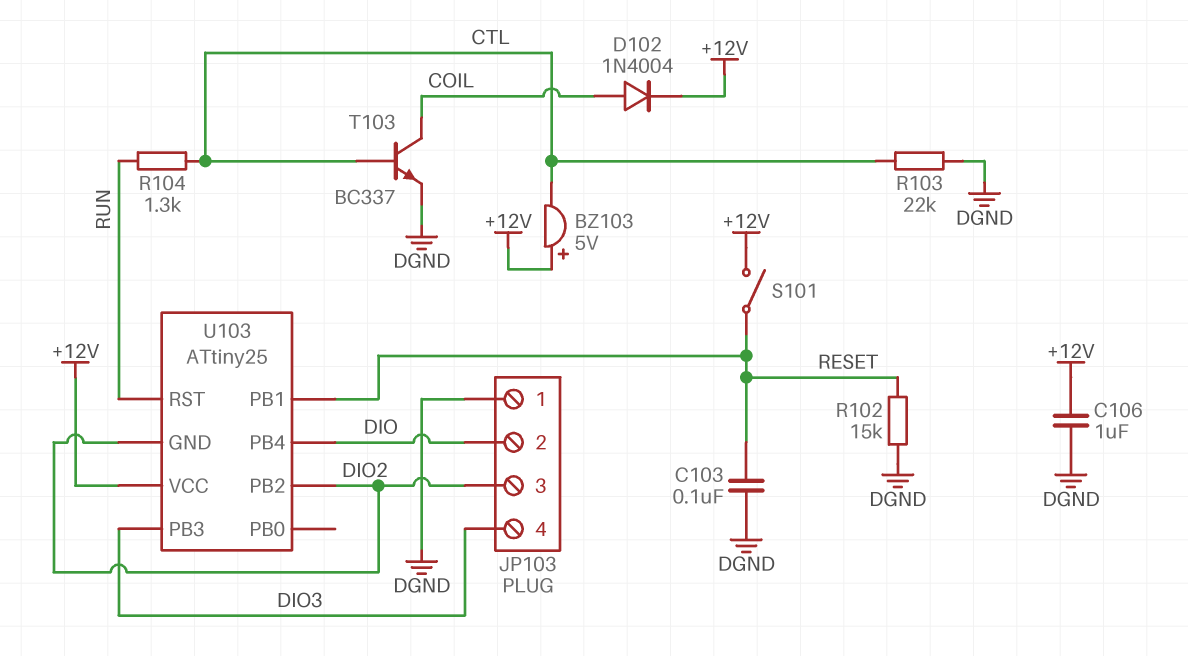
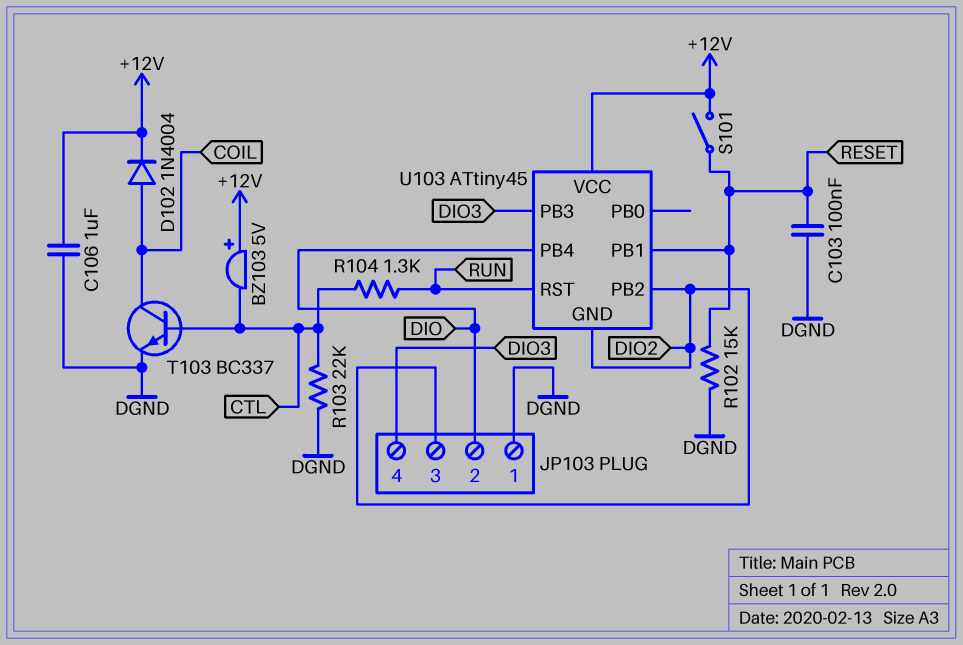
U103: ATtiny25 -> ATtiny45

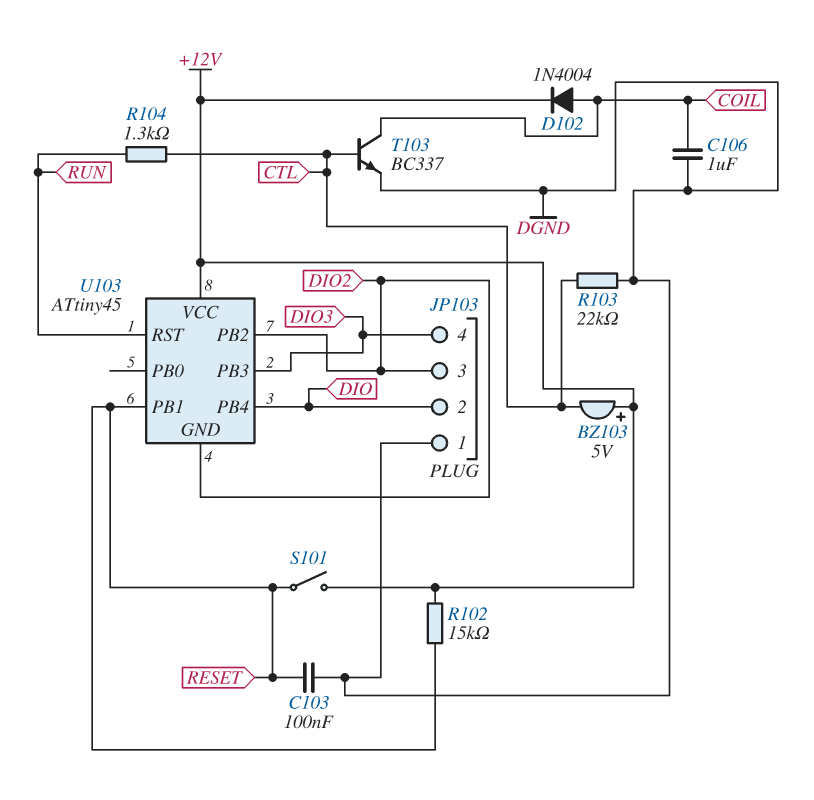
C106: 1uF (+12V, DGND) -> 1uF (COIL, DGND)
R102: 15k (DGND, RESET) -> 15k (+12V, RESET)

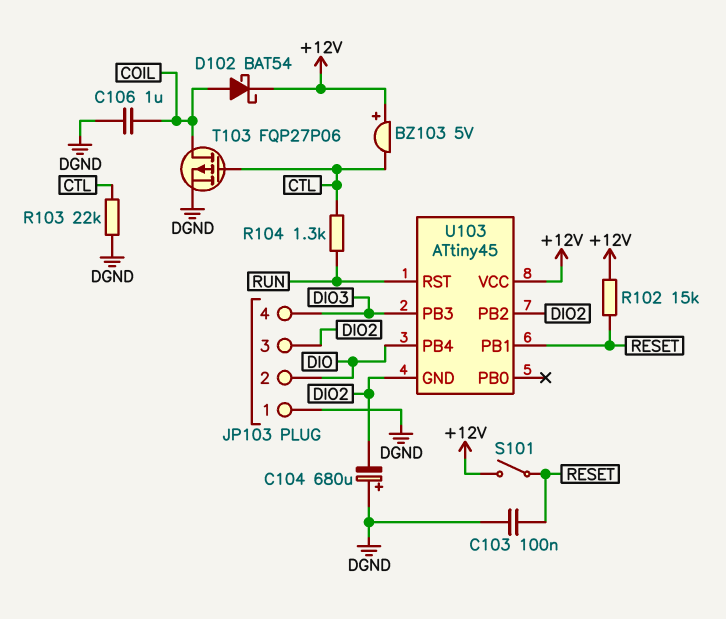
C104: none -> 680uF (plus DGND, minus DIO2)
D102: diode 1N4004 (A COIL, K +12V) -> schottky BAT54 (A COIL, K +12V)
T103: NPN BC337 (B CTL, C COIL, E DGND) -> PMOS FQP27P06 (G CTL, D COIL, S DGND)

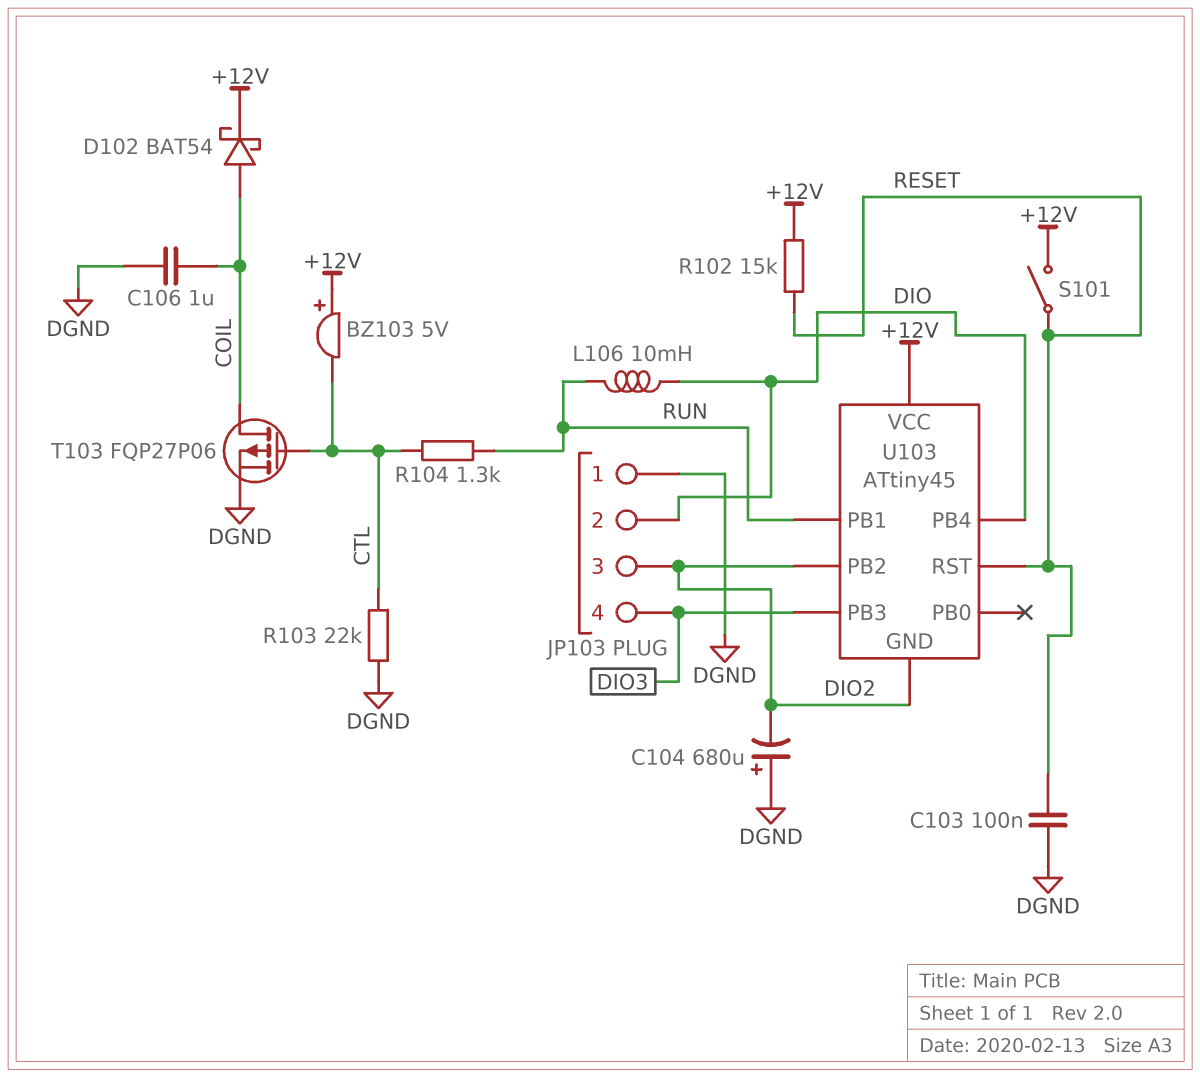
L106: none -> 10mH (DIO, RUN)
U103 pin PB1: RESET -> RUN
U103 pin RST: RUN -> RESET

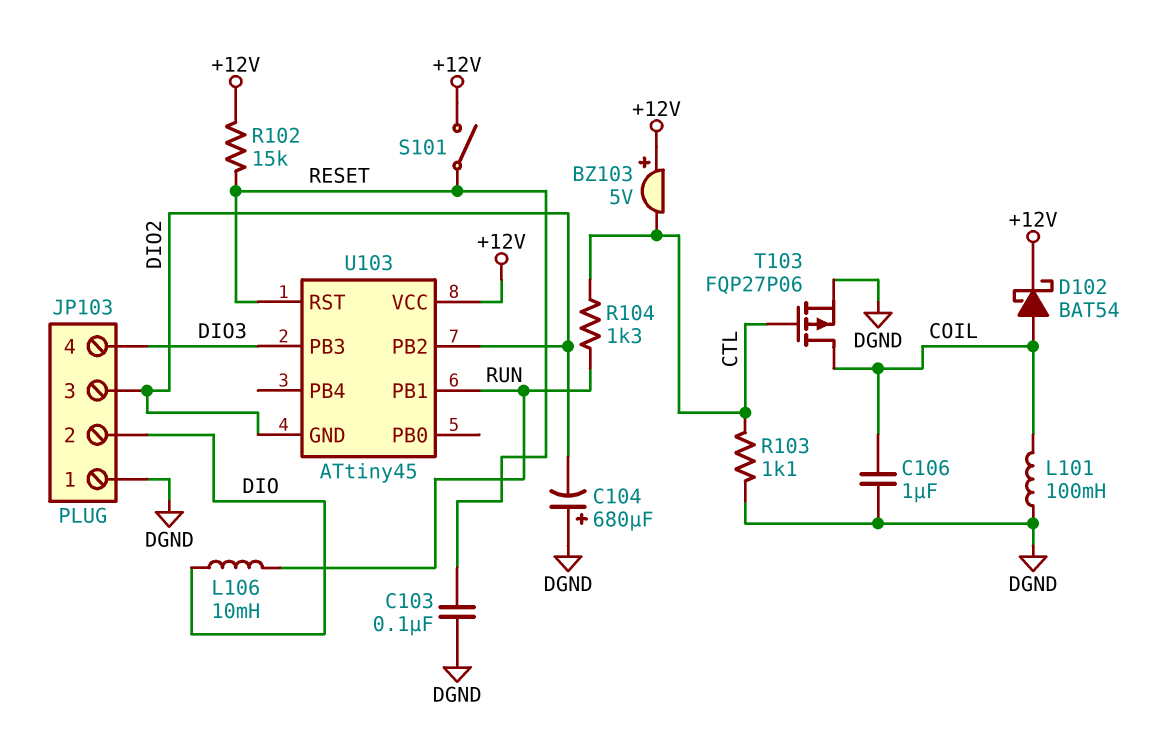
L101: none -> 100mH (COIL, DGND)
R103: 22k (CTL, DGND) -> 1.1k (CTL, DGND)
U103 pin PB4: DIO -> none

